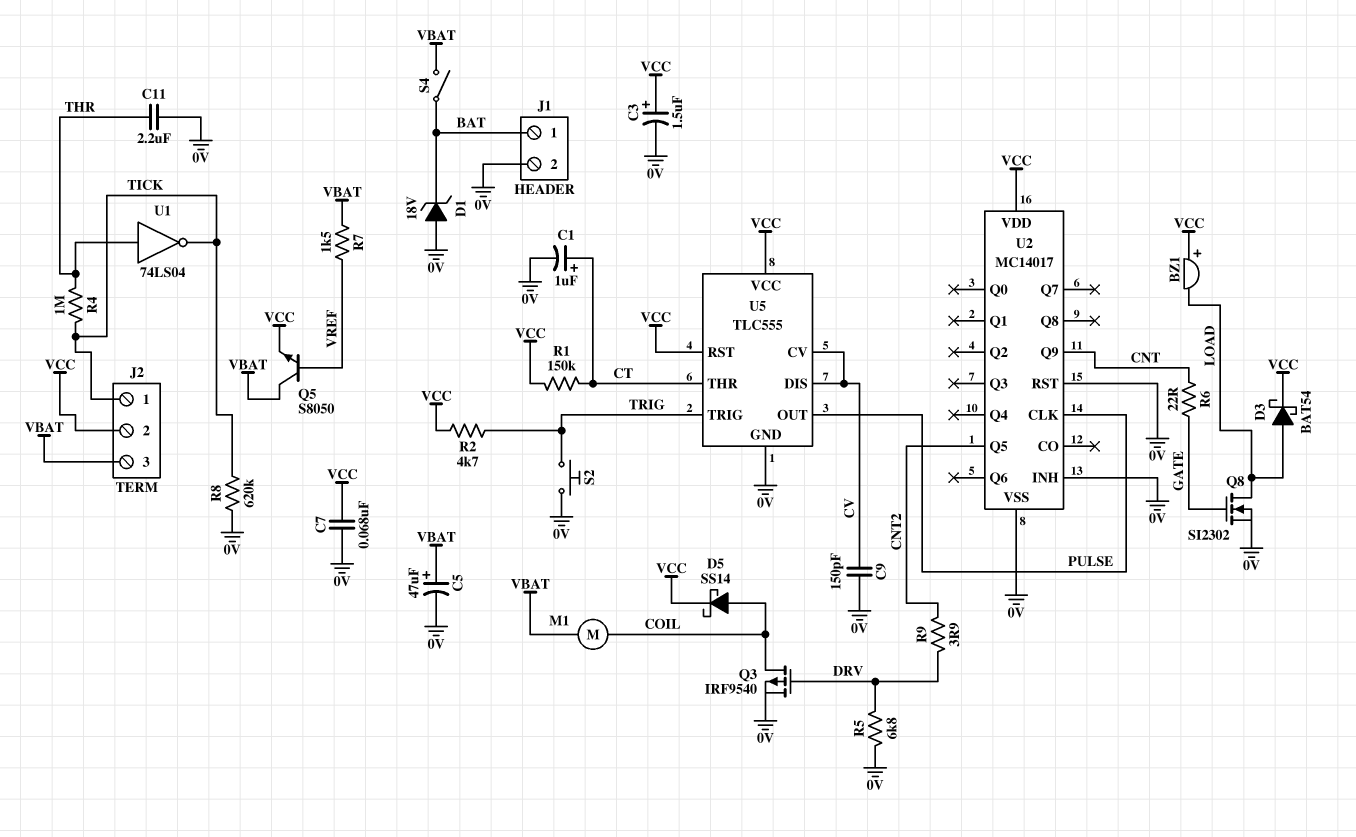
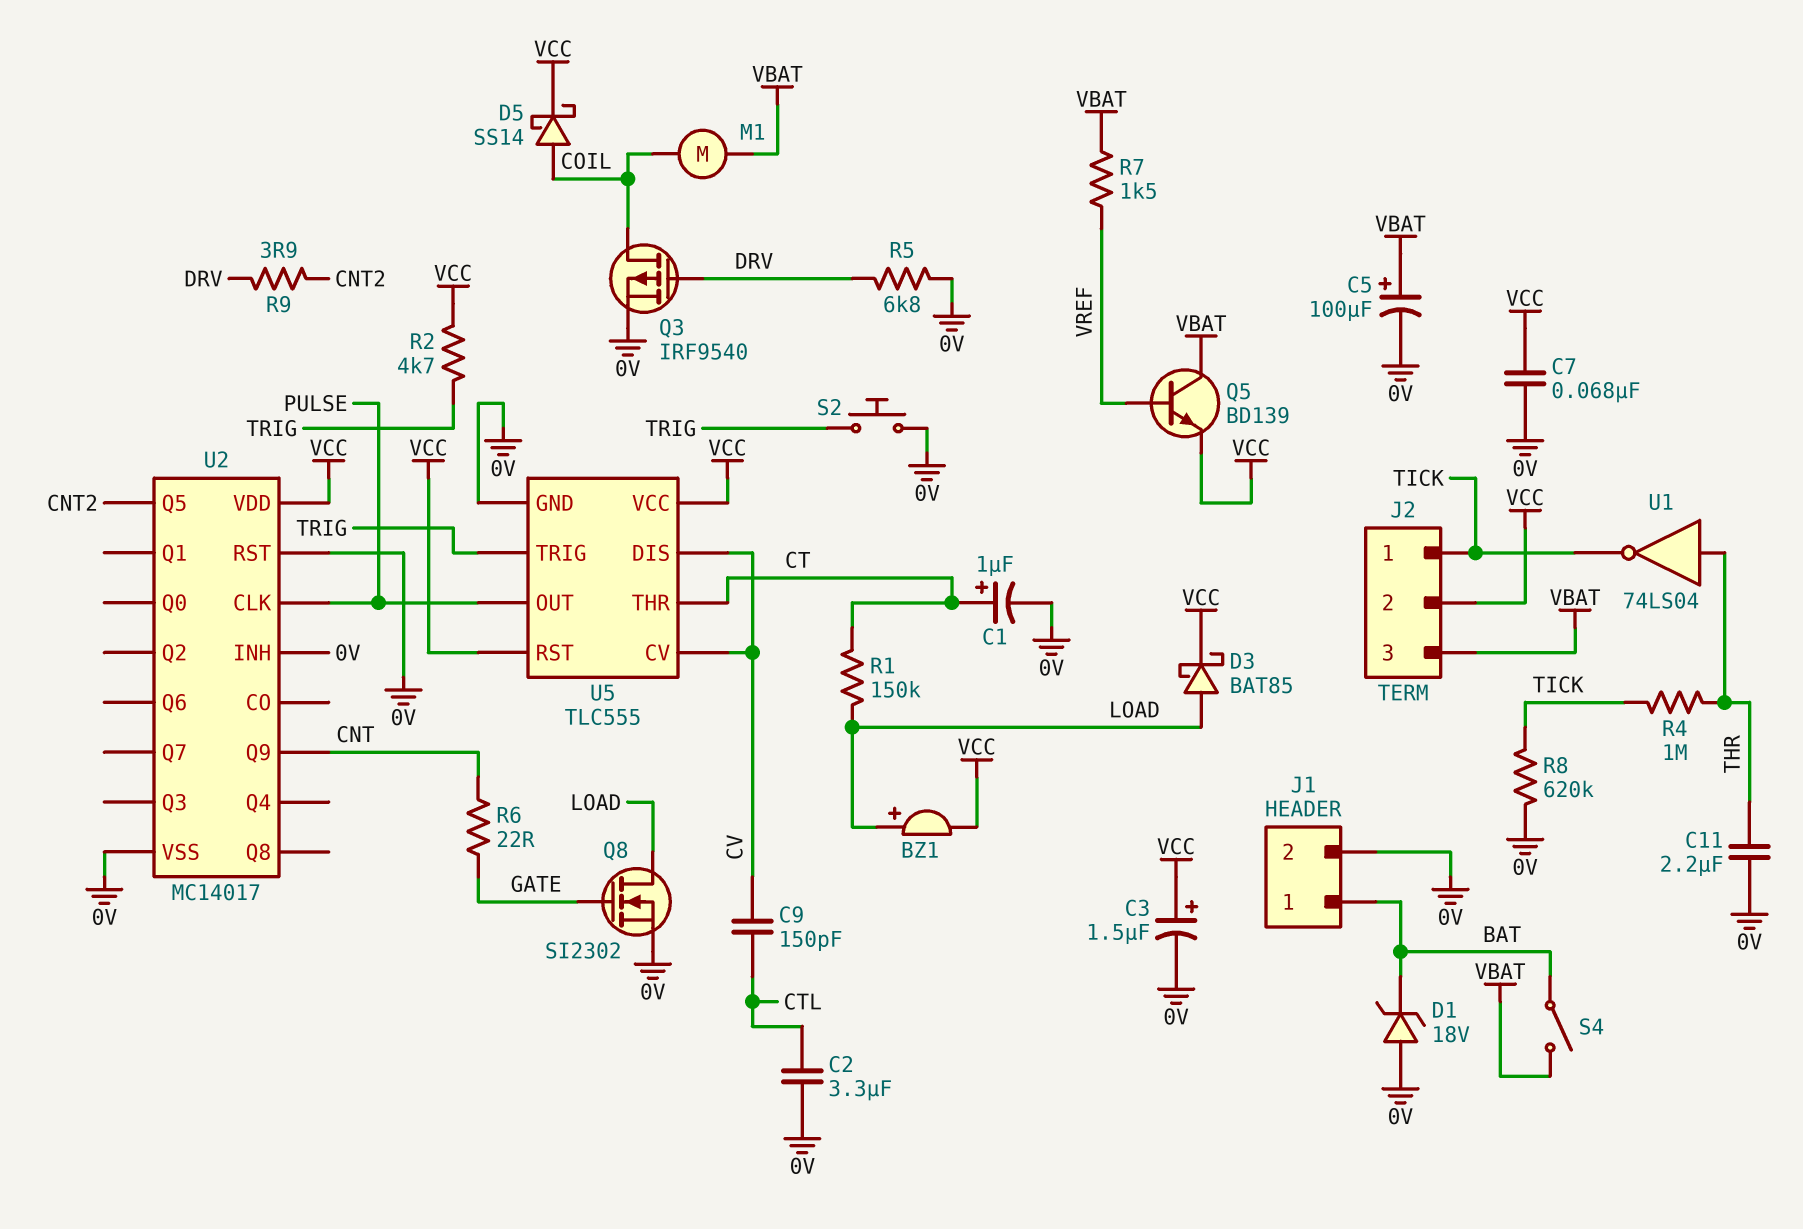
BZ1: buzzer (plus VCC, minus LOAD) -> buzzer (plus LOAD, minus VCC)
C2: none -> 3.3uF (0V, CTL)
C5: 47uF (plus VBAT, minus 0V) -> 100uF (plus VBAT, minus 0V)
C9: 150pF (0V, CV) -> 150pF (CTL, CV)
D3: schottky BAT54 (A LOAD, K VCC) -> schottky BAT85 (A LOAD, K VCC)
Q5: NPN S8050 (B VREF, C VBAT, E VCC) -> NPN BD139 (B VREF, C VBAT, E VCC)
R1: 150k (CT, VCC) -> 150k (CT, LOAD)

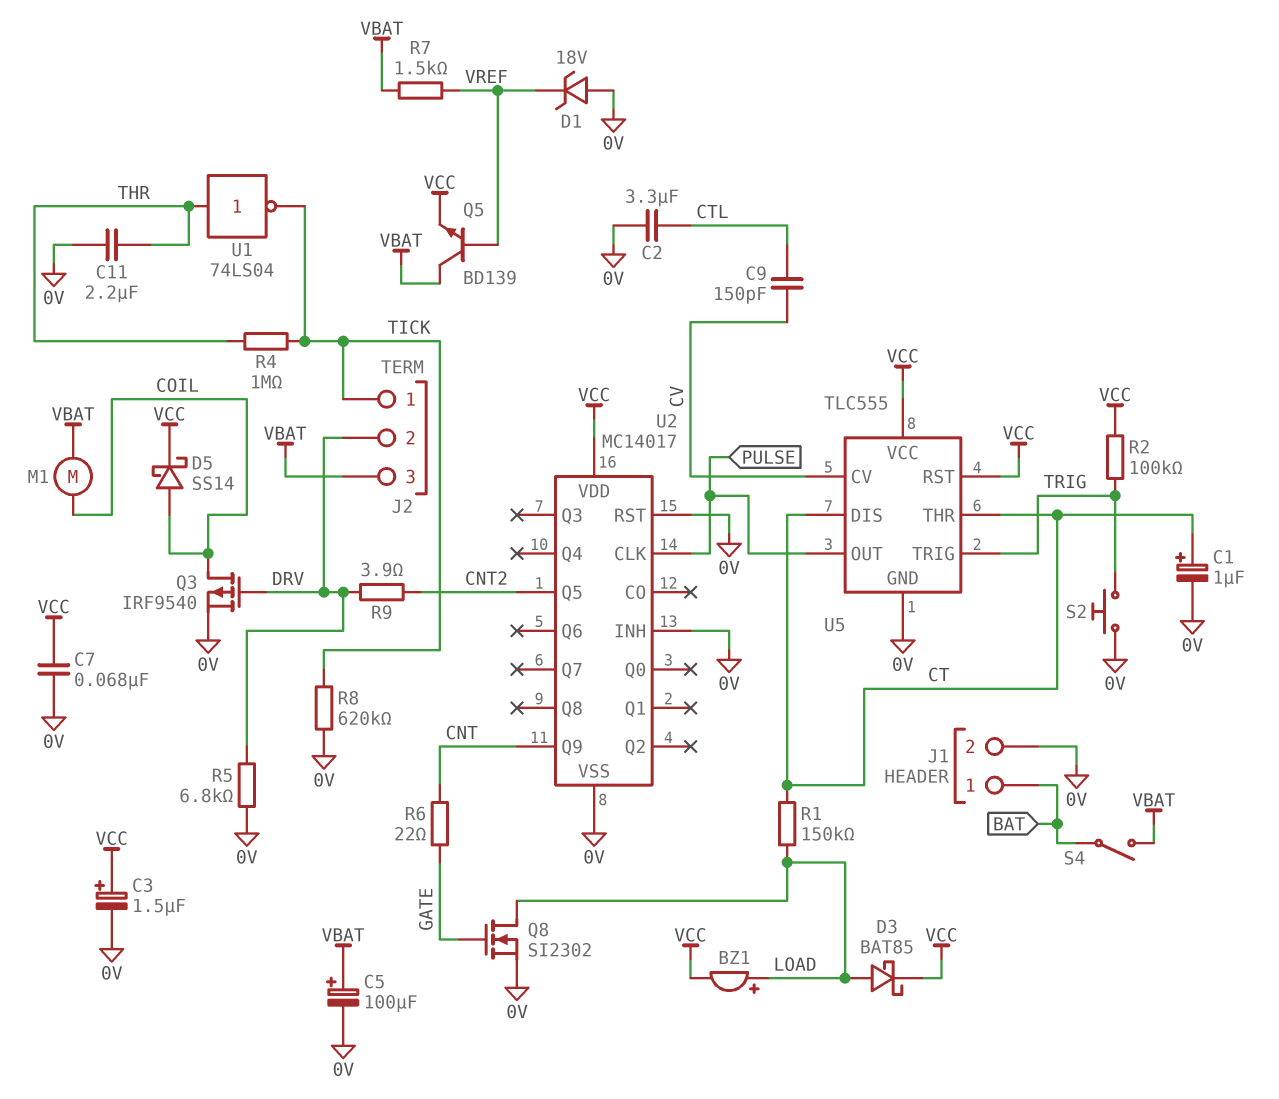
D1: zener 18V (A 0V, K BAT) -> zener 18V (A 0V, K VREF)
J2 pin 2: VCC -> DRV
R2: 4.7k (TRIG, VCC) -> 100k (TRIG, VCC)
U5 pin DIS: CV -> CT

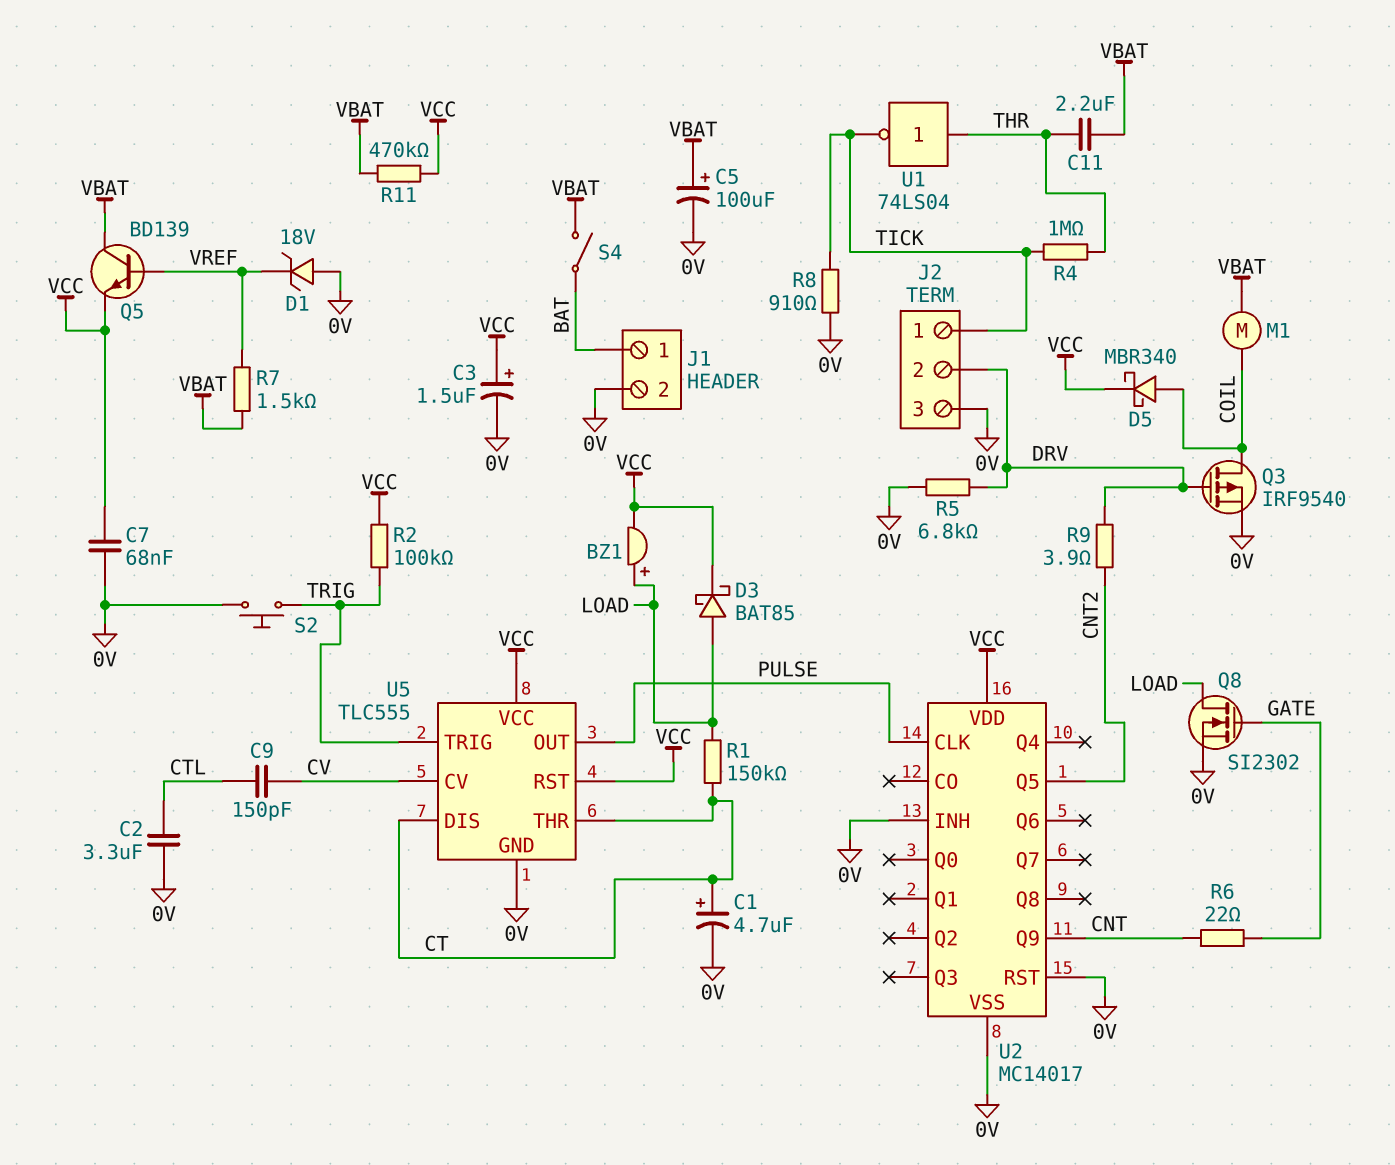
C1: 1uF (plus CT, minus 0V) -> 4.7uF (plus CT, minus 0V)
C11: 2.2uF (0V, THR) -> 2.2uF (THR, VBAT)
D5: schottky SS14 (A COIL, K VCC) -> schottky MBR340 (A COIL, K VCC)
J2 pin 3: VBAT -> 0V
R8: 620k (0V, TICK) -> 910 (0V, TICK)
R11: none -> 470k (VBAT, VCC)

